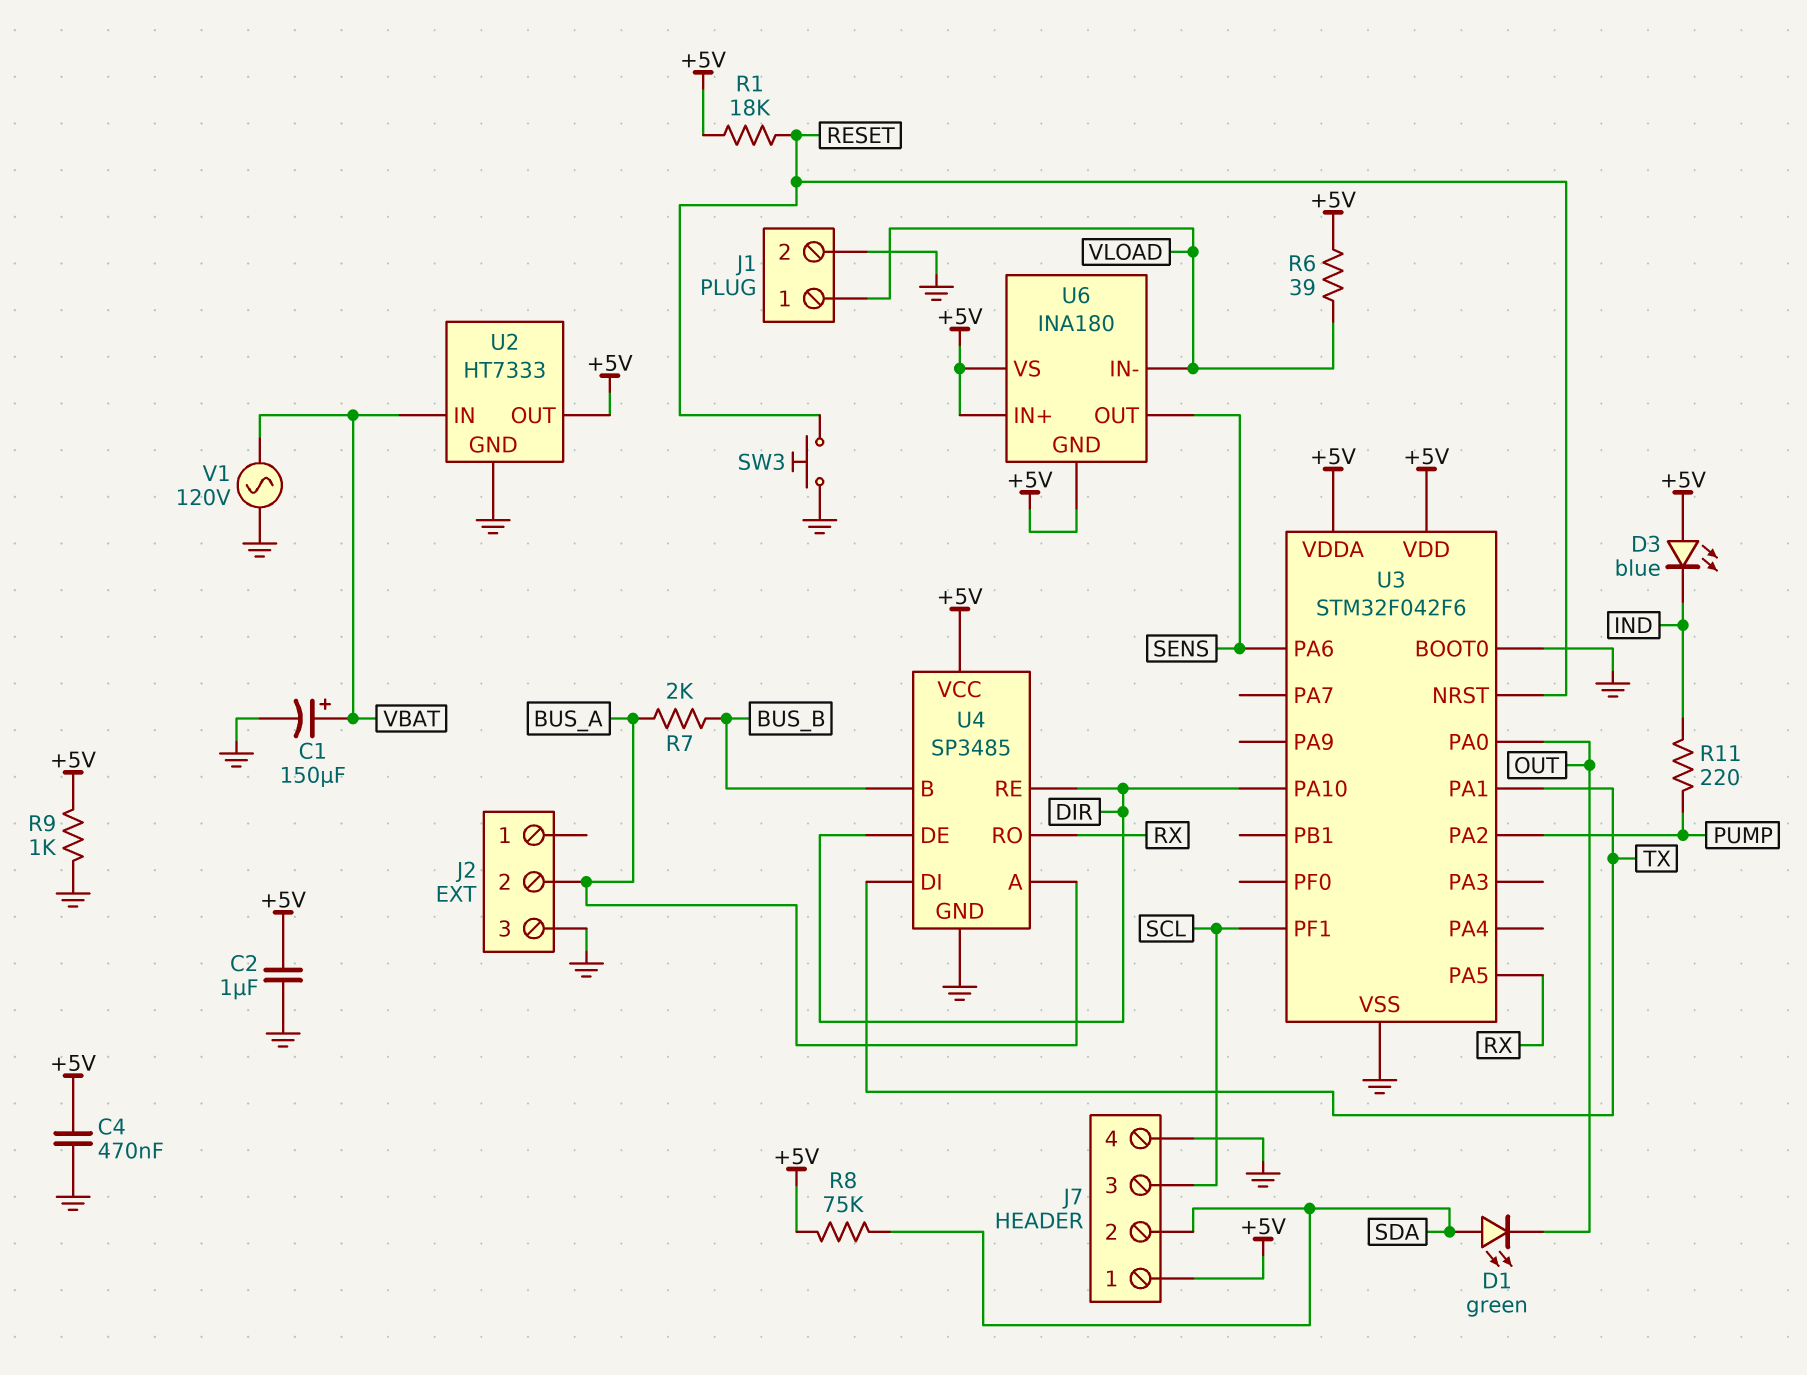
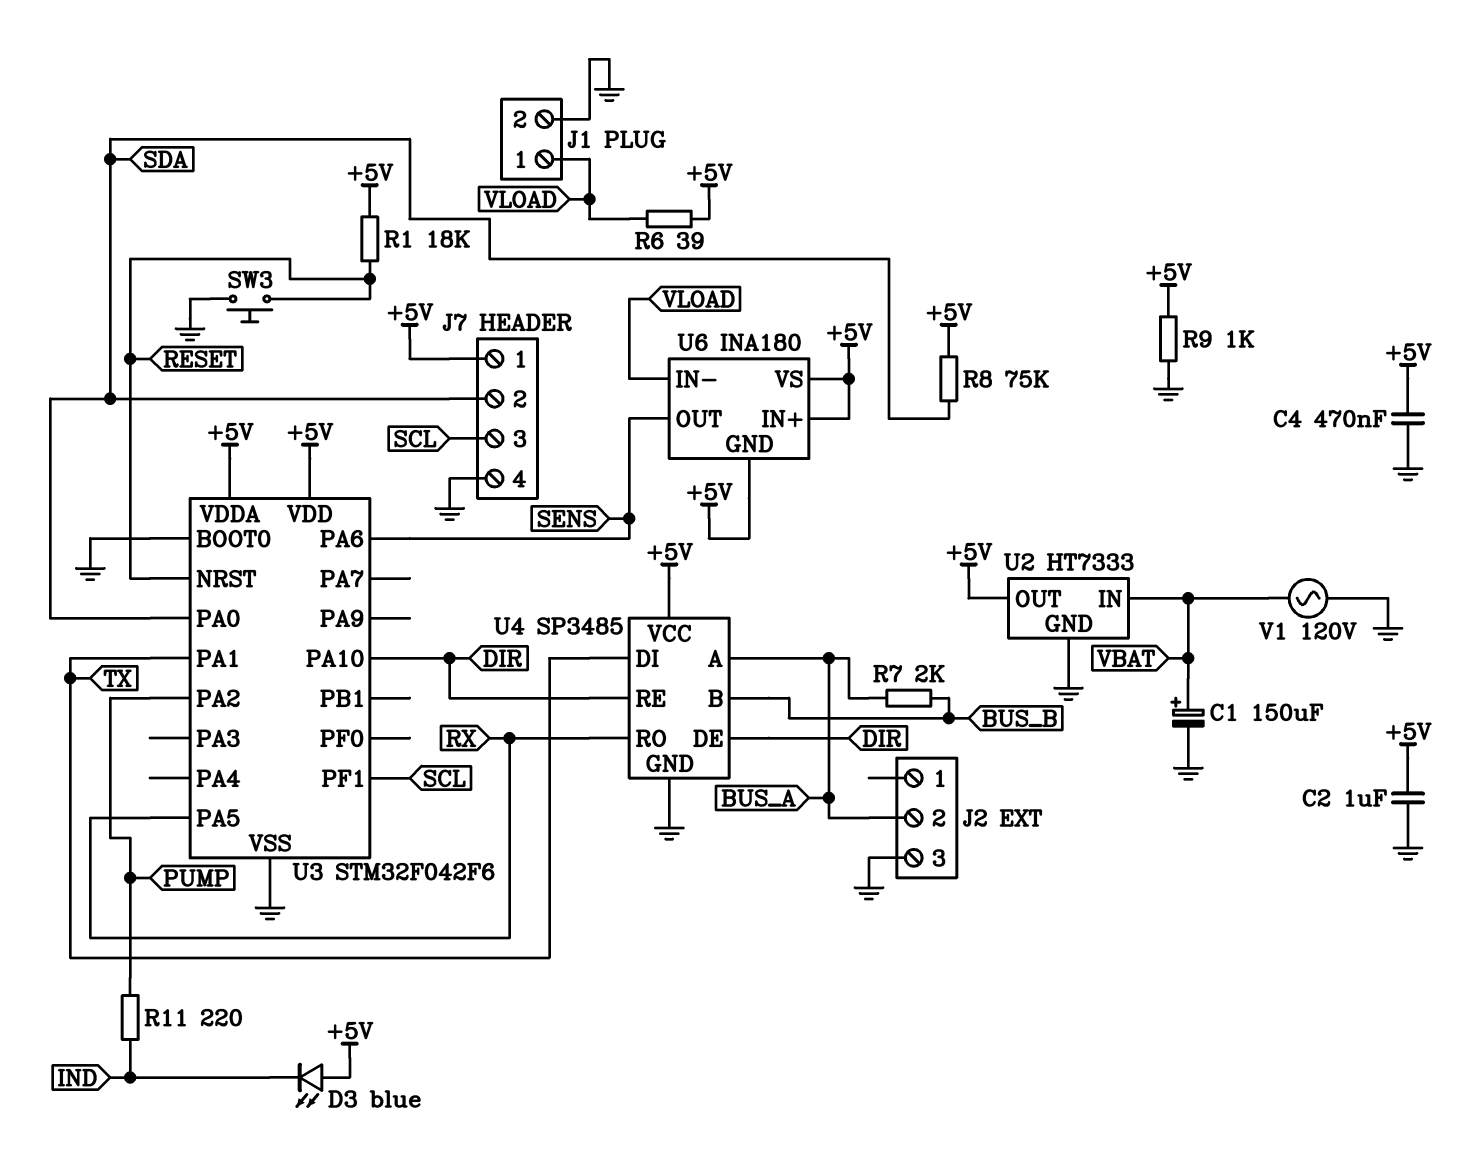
D1: LED green (A SDA, K OUT) -> none
U3 pin PA0: OUT -> SDA

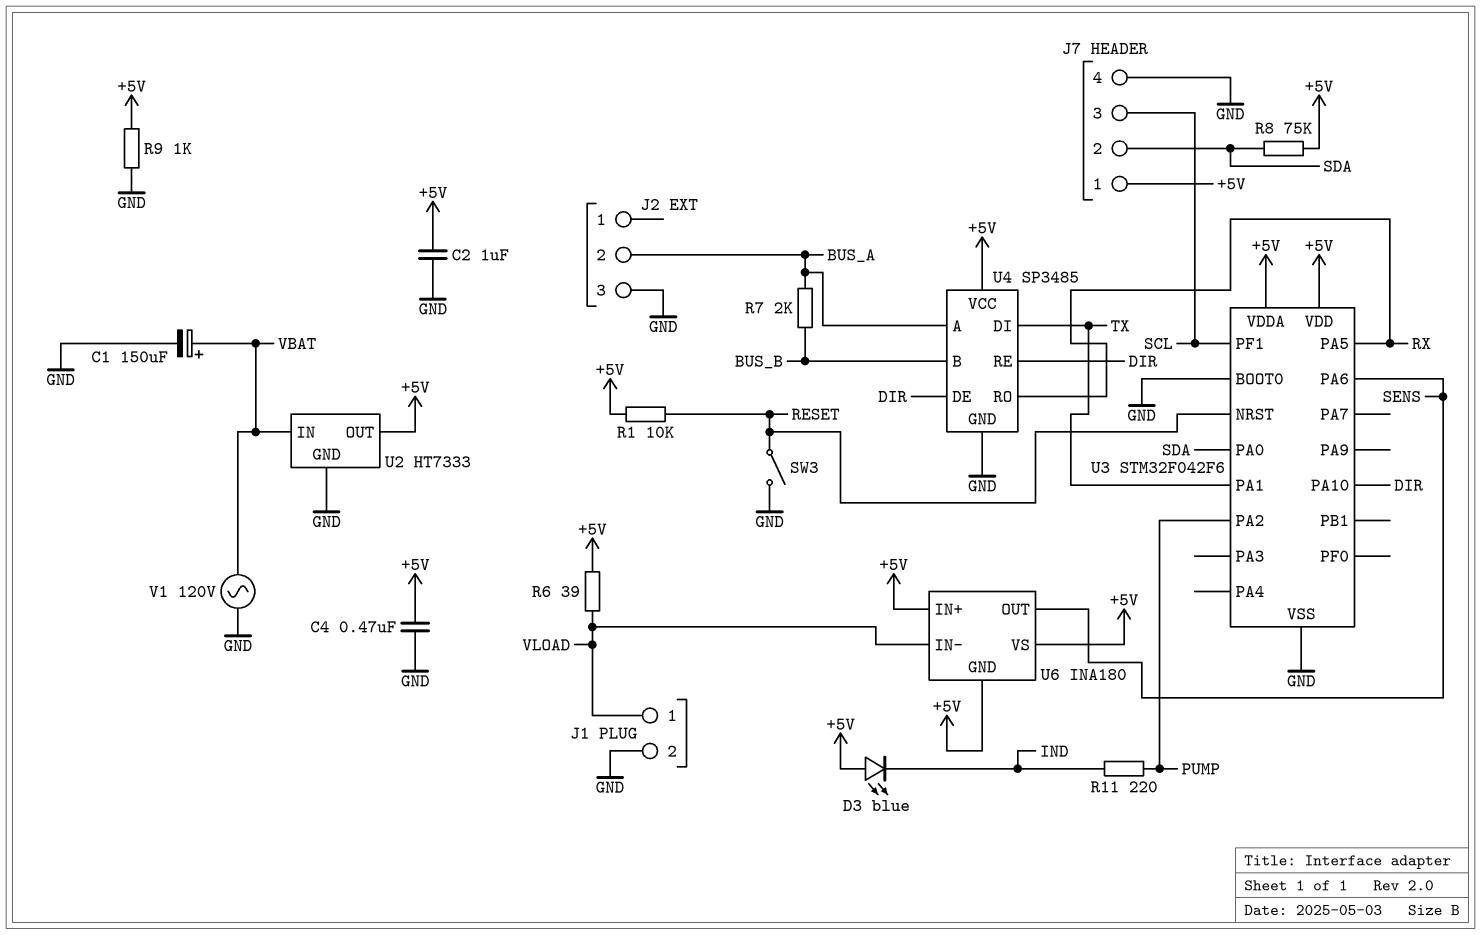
R1: 18k (+5V, RESET) -> 10k (+5V, RESET)
SW3: button (GND, RESET) -> switch (GND, RESET)

